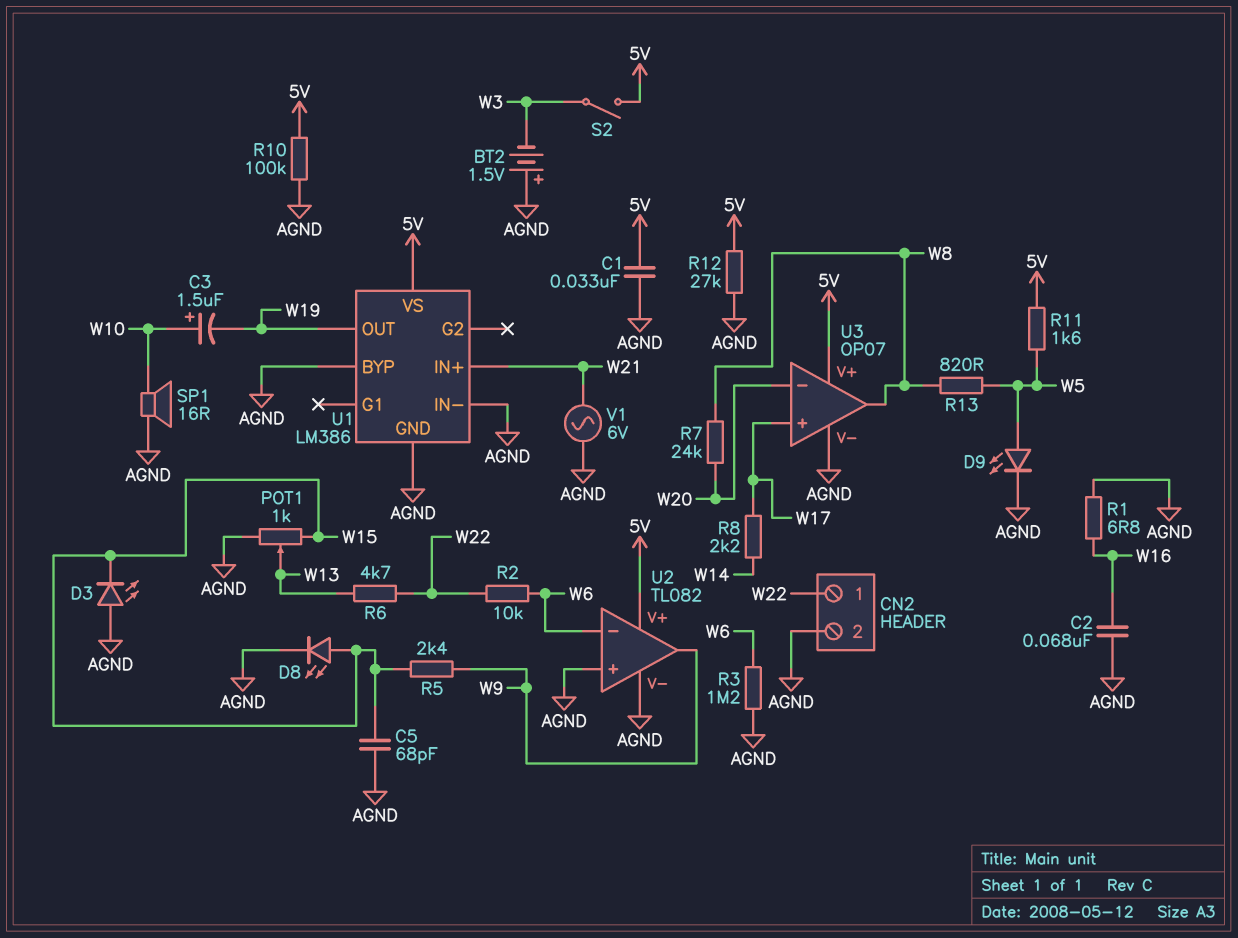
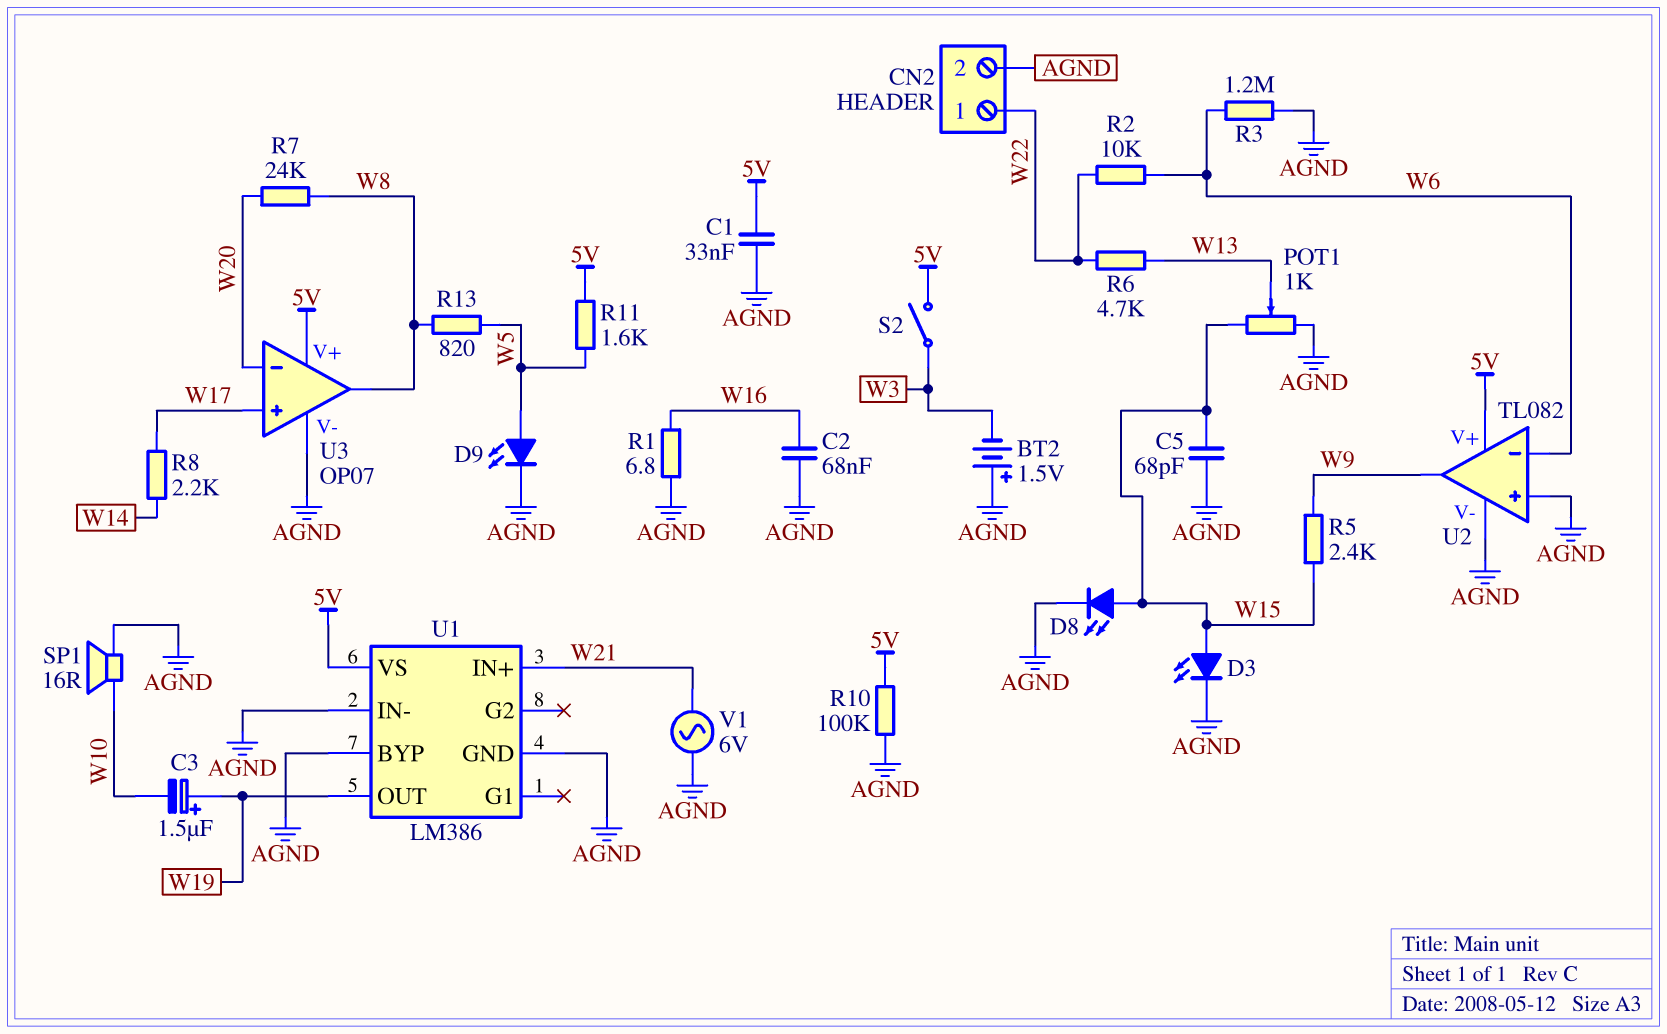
C3: 1.5uF (plus W10, minus W19) -> 1.5uF (plus W19, minus W10)
D3: LED (A AGND, K W15) -> LED (A W15, K AGND)
R12: 27k (5V, AGND) -> none

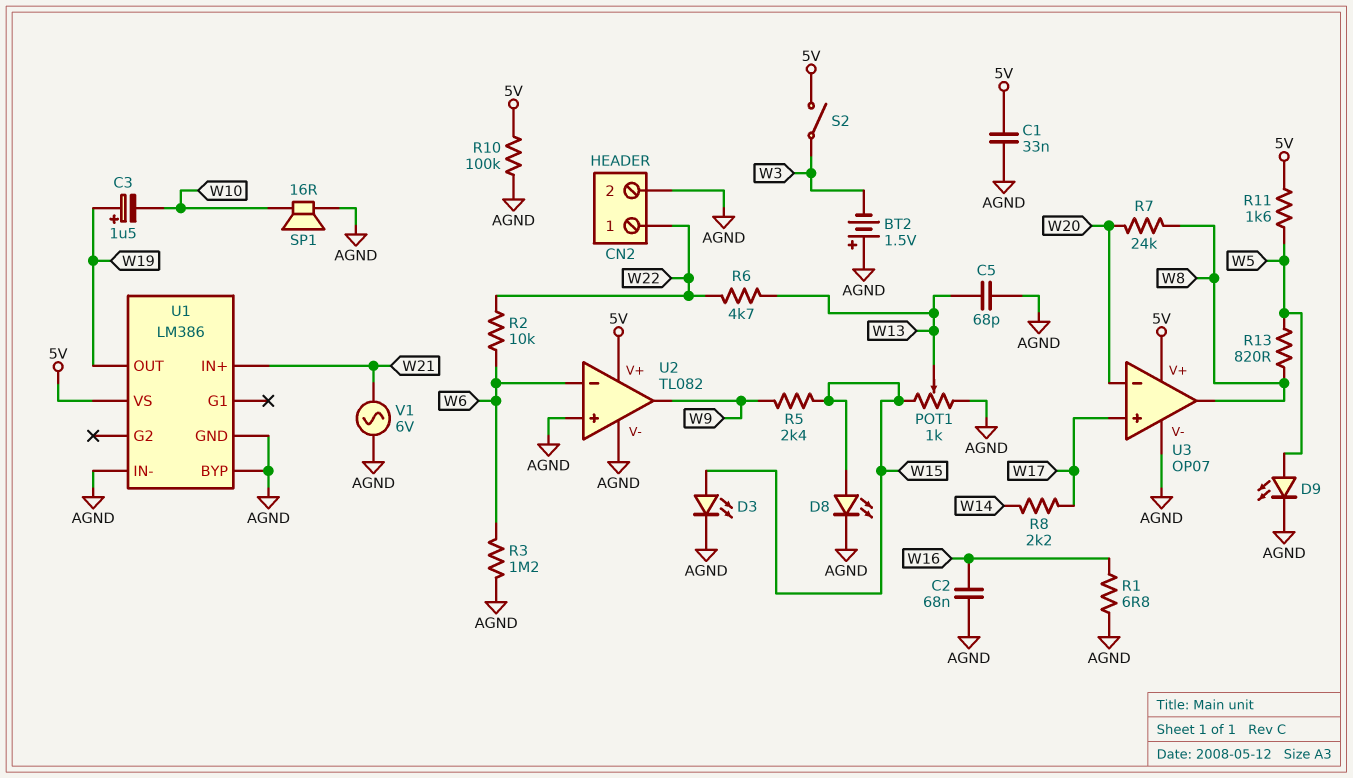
C5: 68pF (AGND, W15) -> 68pF (AGND, W13)

